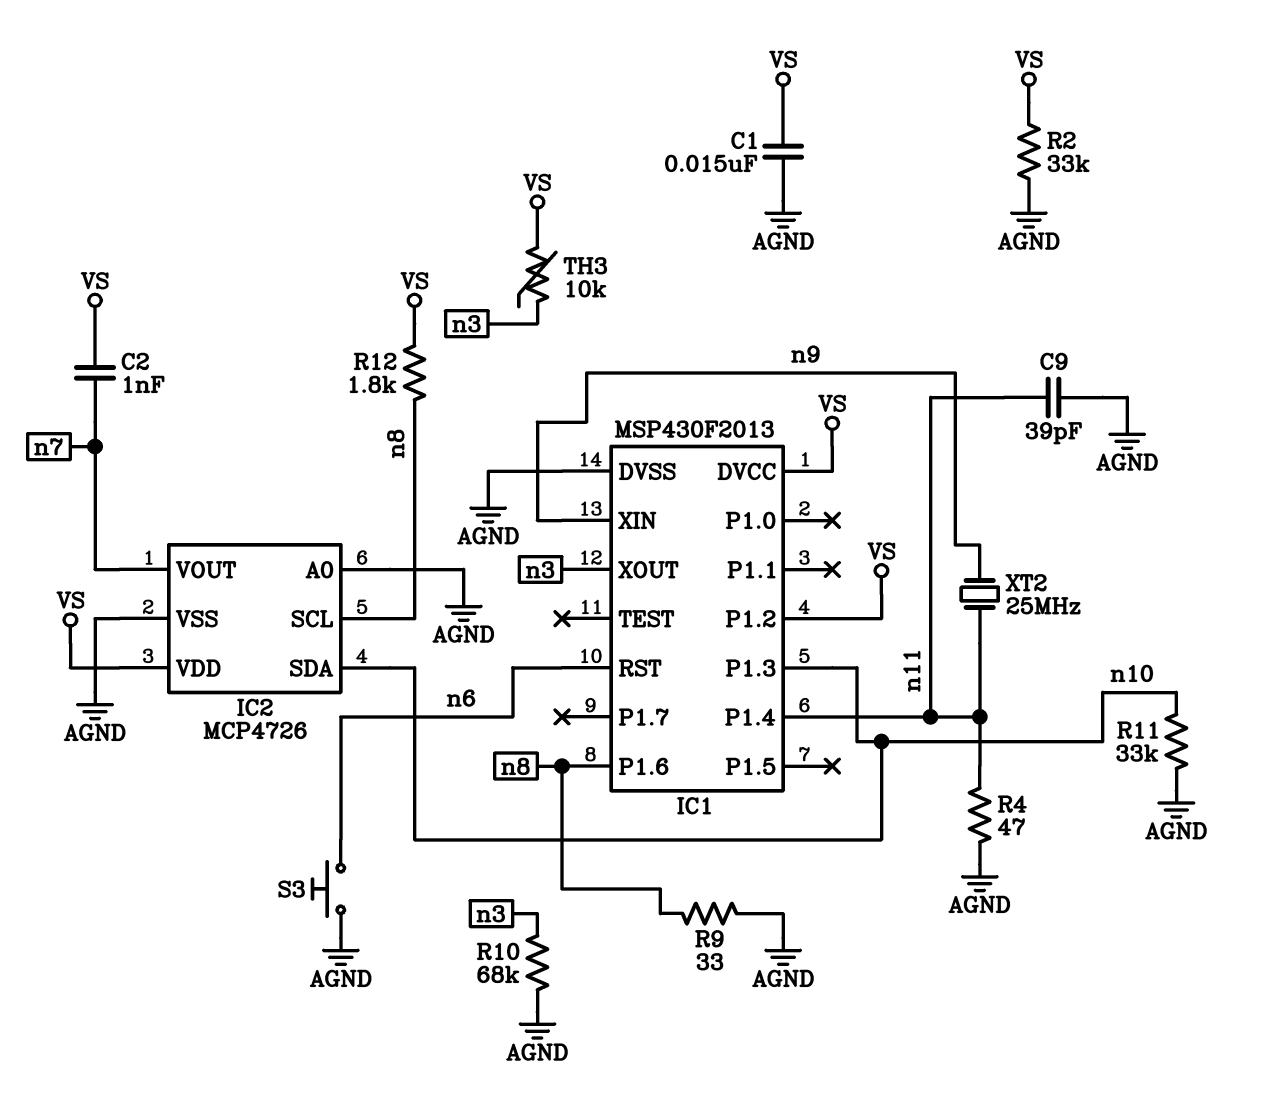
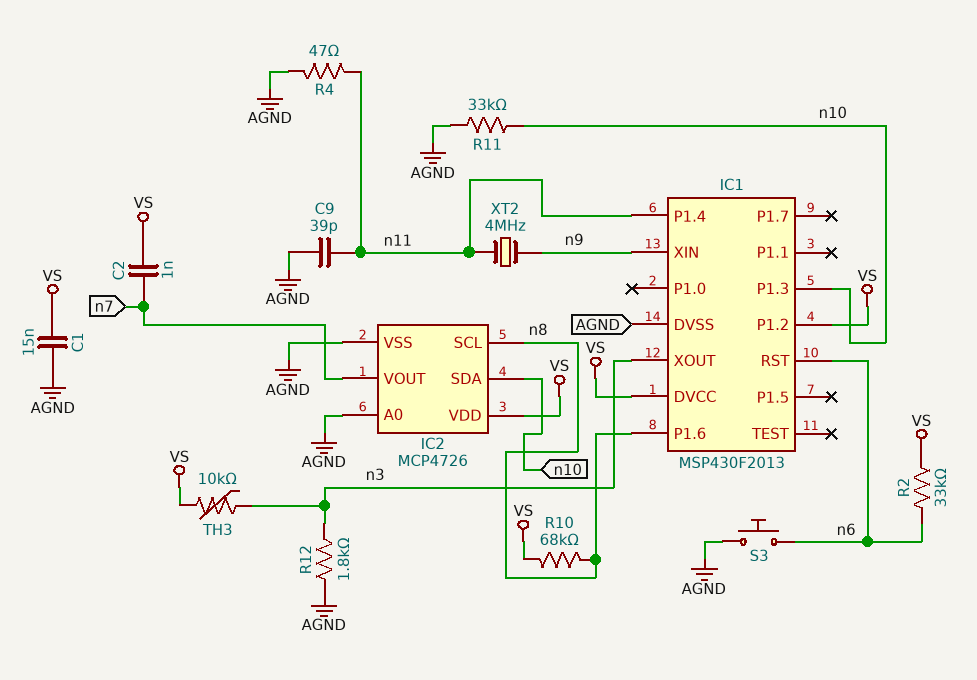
R2: 33k (AGND, VS) -> 33k (VS, n6)
R9: 33 (AGND, n8) -> none
R10: 68k (AGND, n3) -> 68k (VS, n8)
R12: 1.8k (VS, n8) -> 1.8k (AGND, n3)
XT2: 25MHz (n9, n11) -> 4MHz (n9, n11)

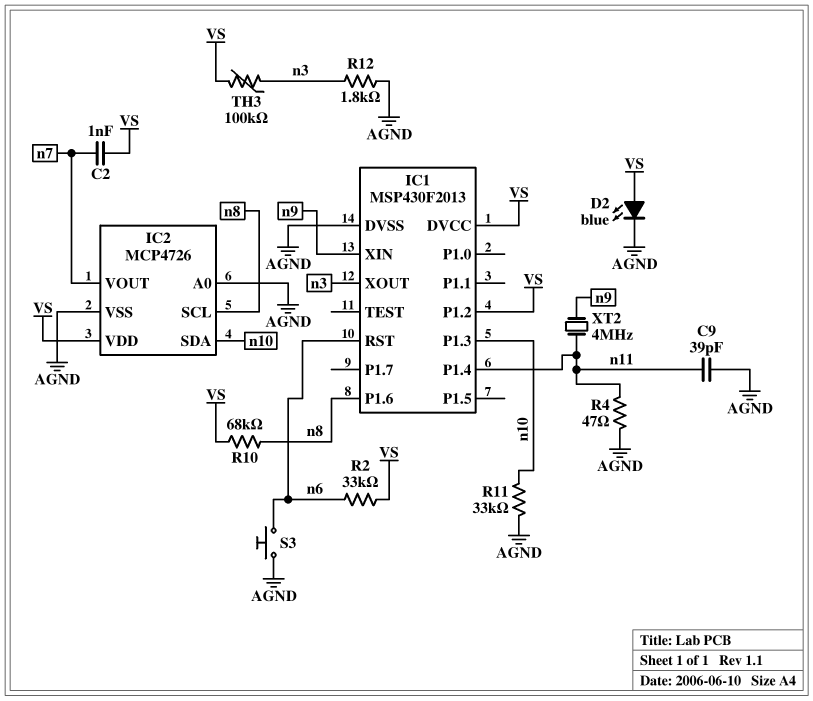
C1: 15nF (AGND, VS) -> none
D2: none -> LED blue (A VS, K AGND)
TH3: 10k (VS, n3) -> 100k (VS, n3)

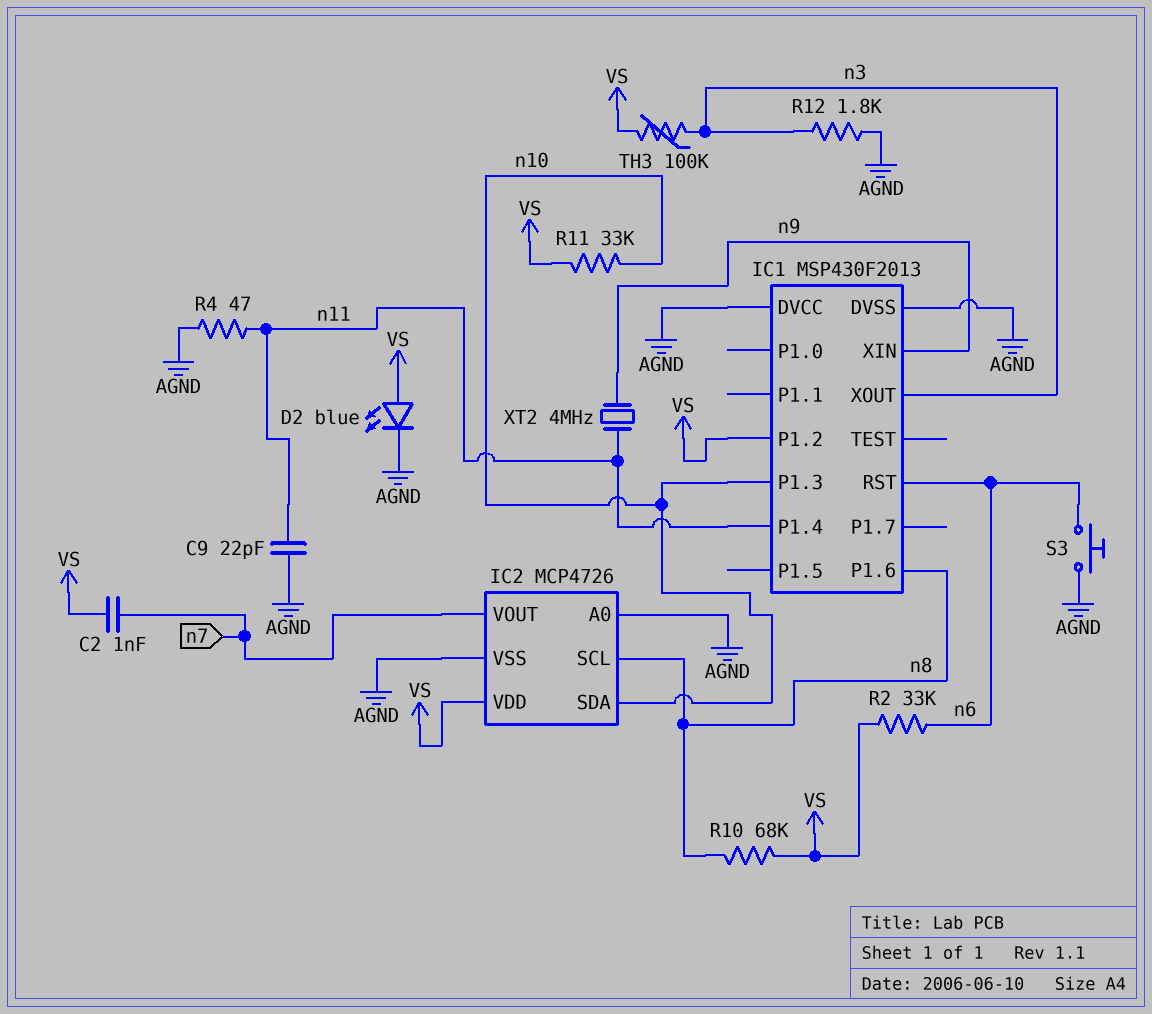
C9: 39pF (AGND, n11) -> 22pF (AGND, n11)
IC1 pin DVCC: VS -> AGND
R11: 33k (AGND, n10) -> 33k (VS, n10)

